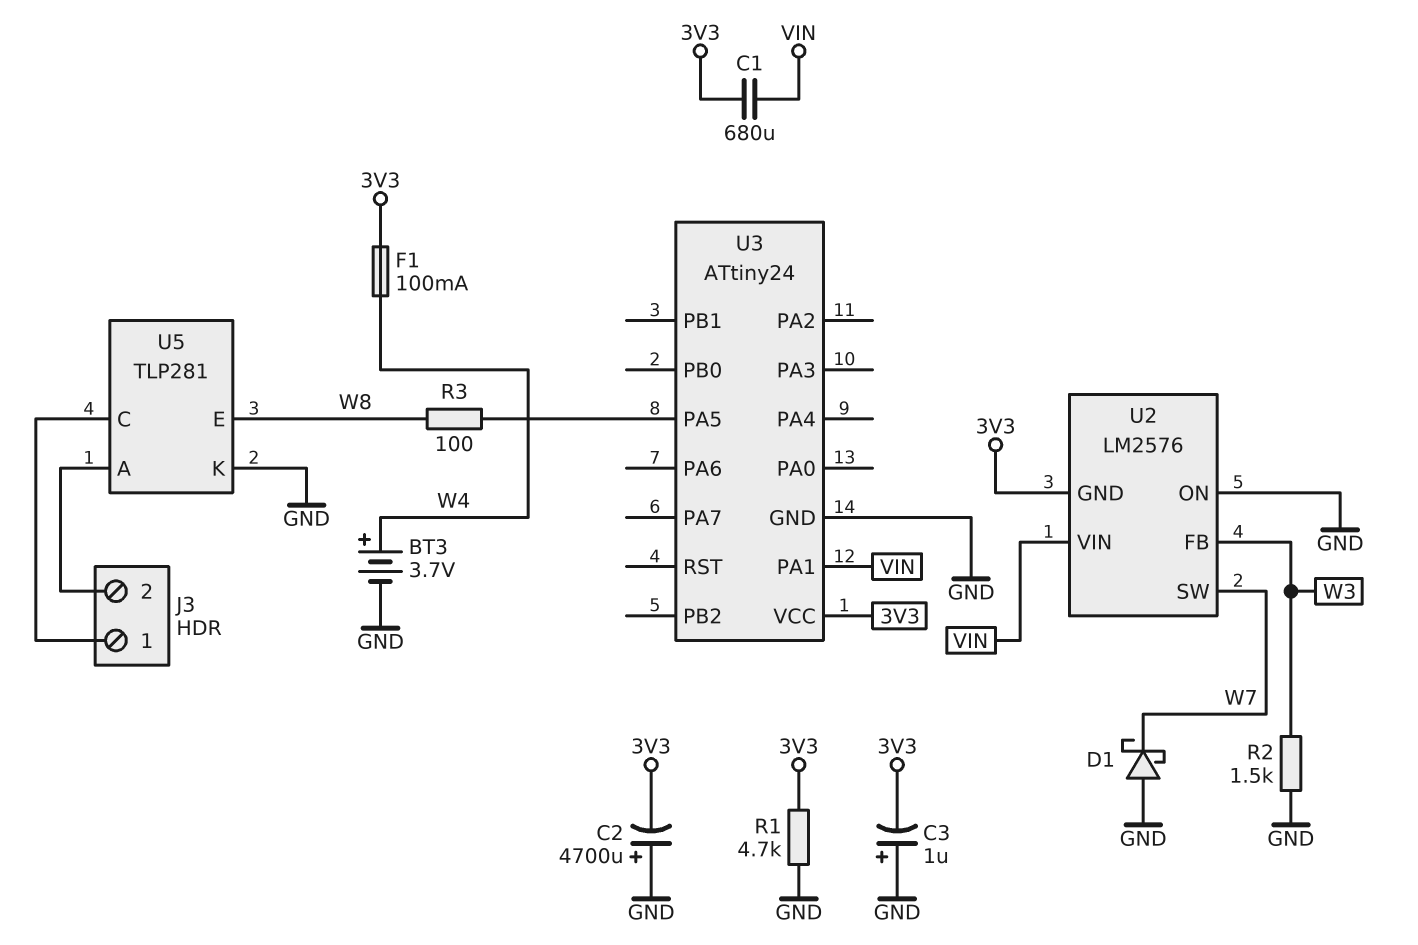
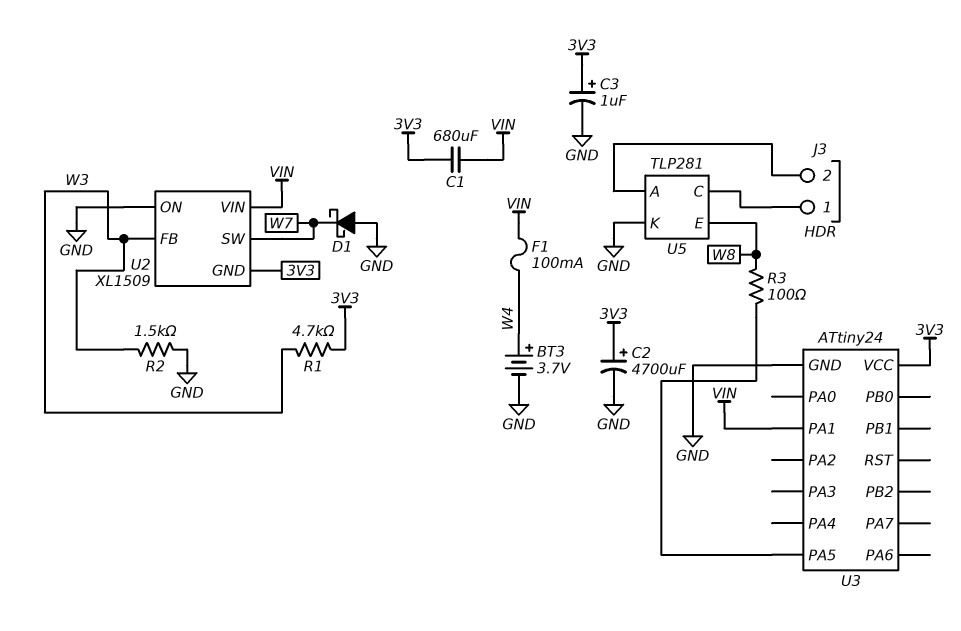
C2: 4700uF (plus GND, minus 3V3) -> 4700uF (plus 3V3, minus GND)
C3: 1uF (plus GND, minus 3V3) -> 1uF (plus 3V3, minus GND)
F1: 100mA (3V3, W4) -> 100mA (VIN, W4)
R1: 4.7k (3V3, GND) -> 4.7k (3V3, W3)
U2: LM2576 -> XL1509

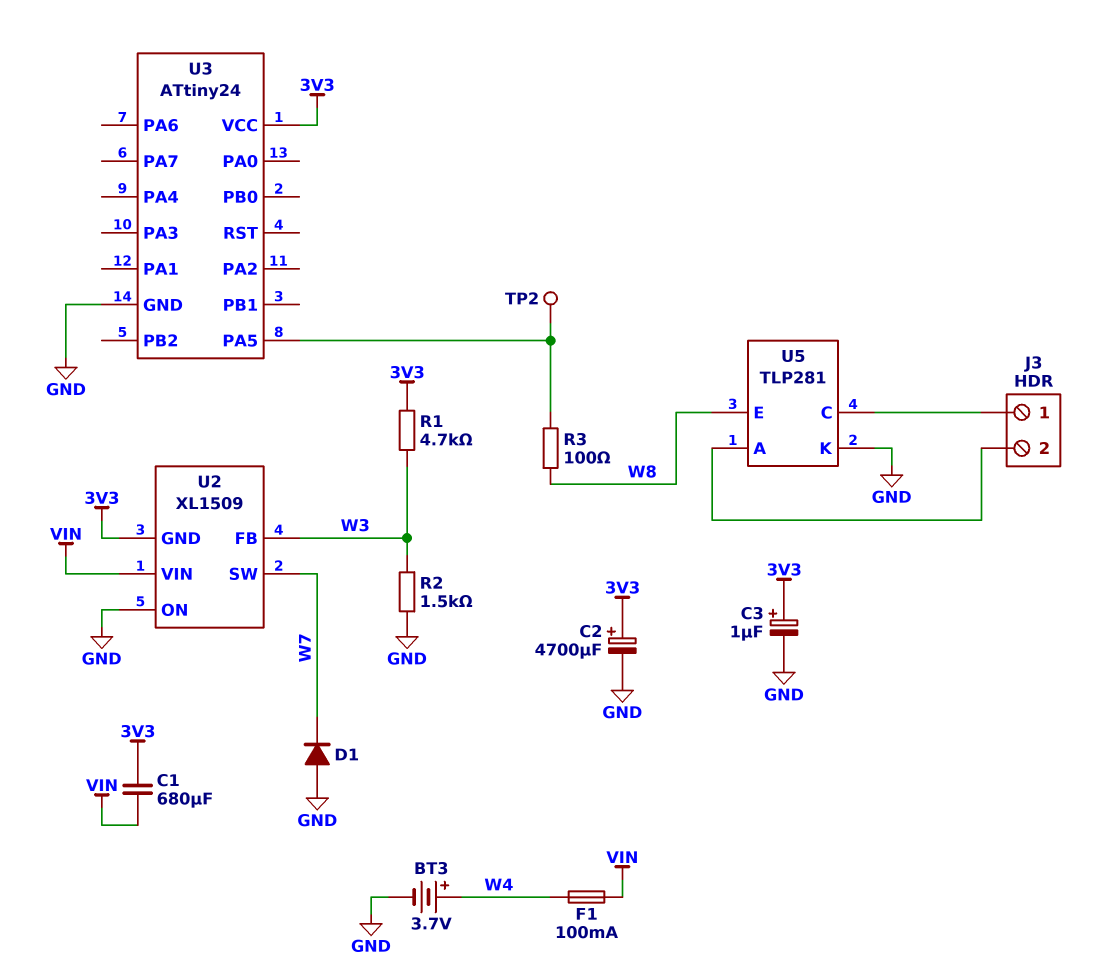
D1: schottky (A GND, K W7) -> diode (A GND, K W7)
TP2: none -> test point (U3/PA5)
U3 pin PA1: VIN -> none

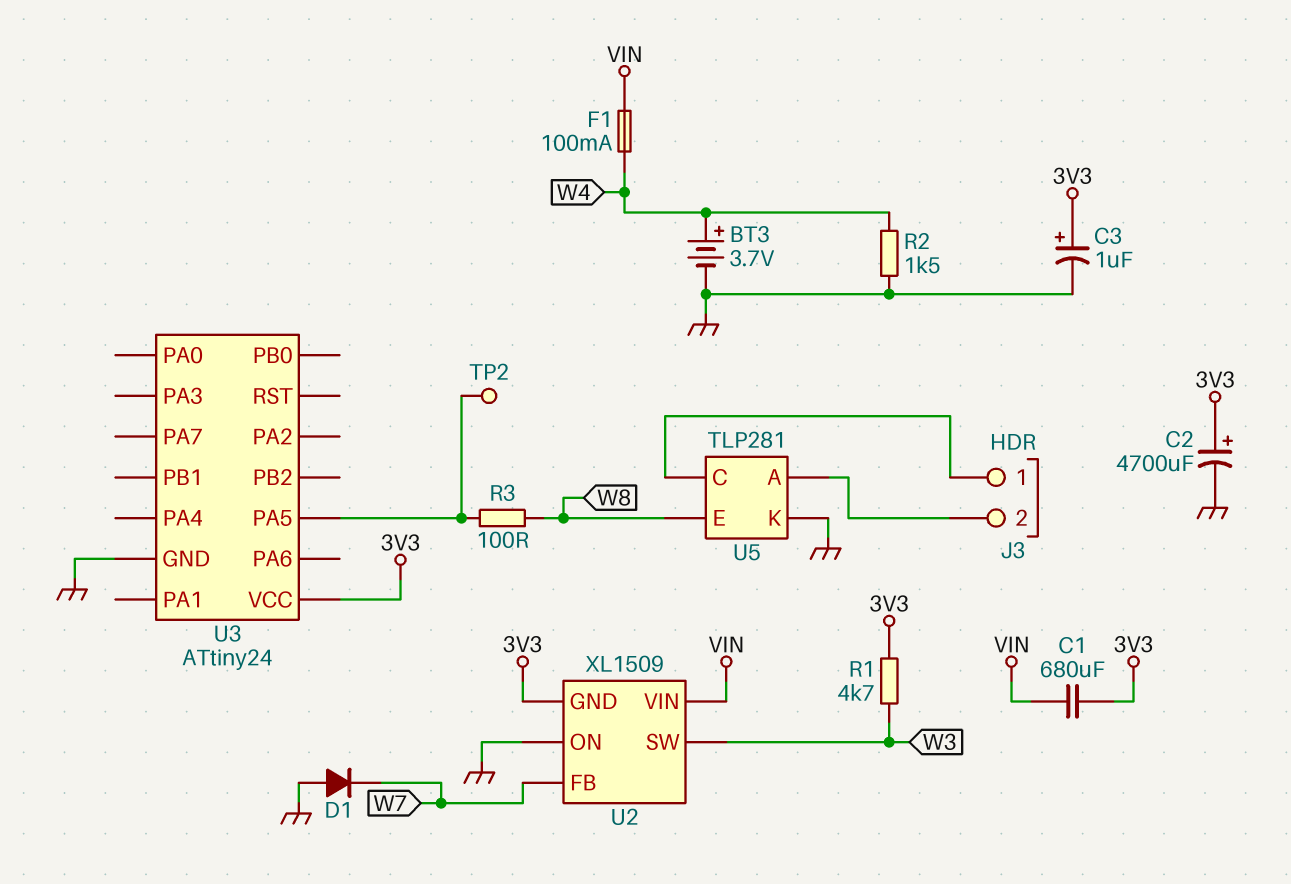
R2: 1.5k (GND, W3) -> 1.5k (GND, W4)
U2 pin FB: W3 -> W7
U2 pin SW: W7 -> W3

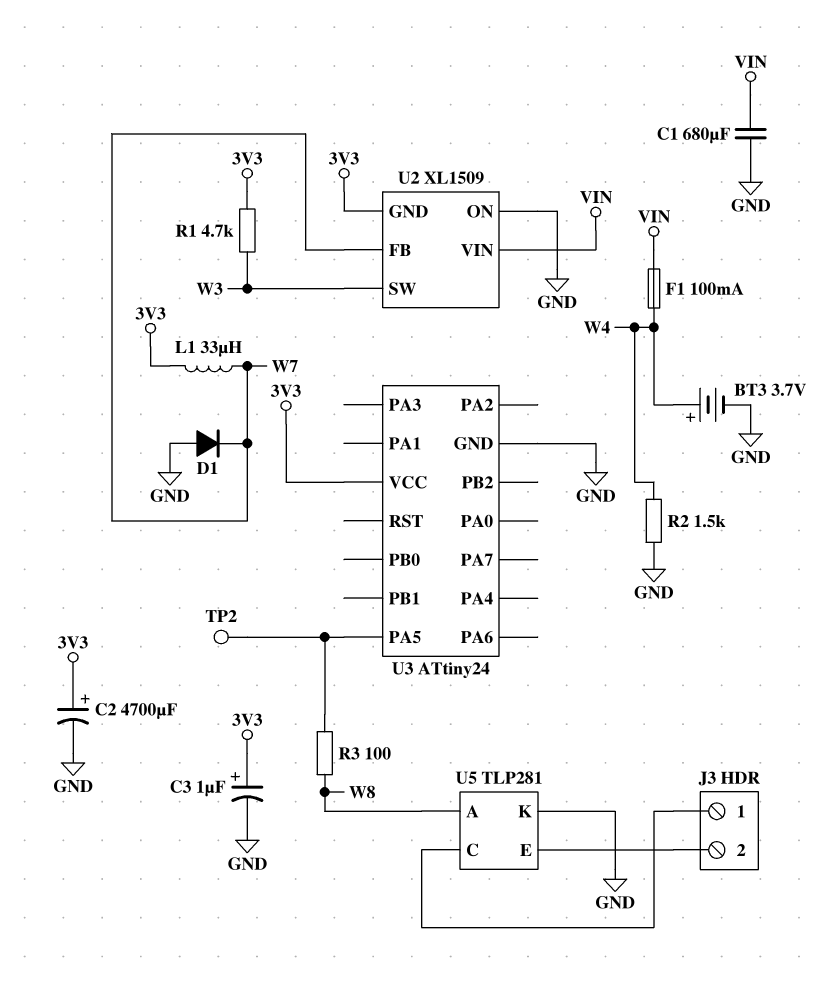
C1: 680uF (3V3, VIN) -> 680uF (GND, VIN)
L1: none -> 33uH (3V3, W7)
U5 pin A: J3/2 -> W8
U5 pin E: W8 -> J3/2

